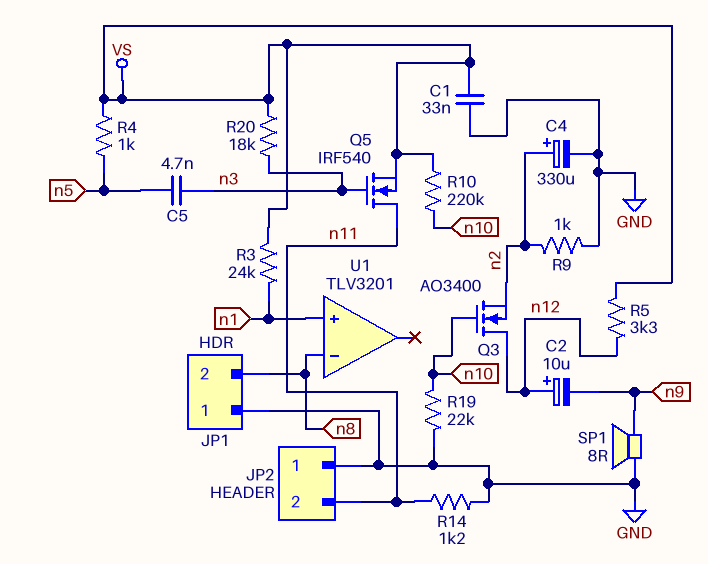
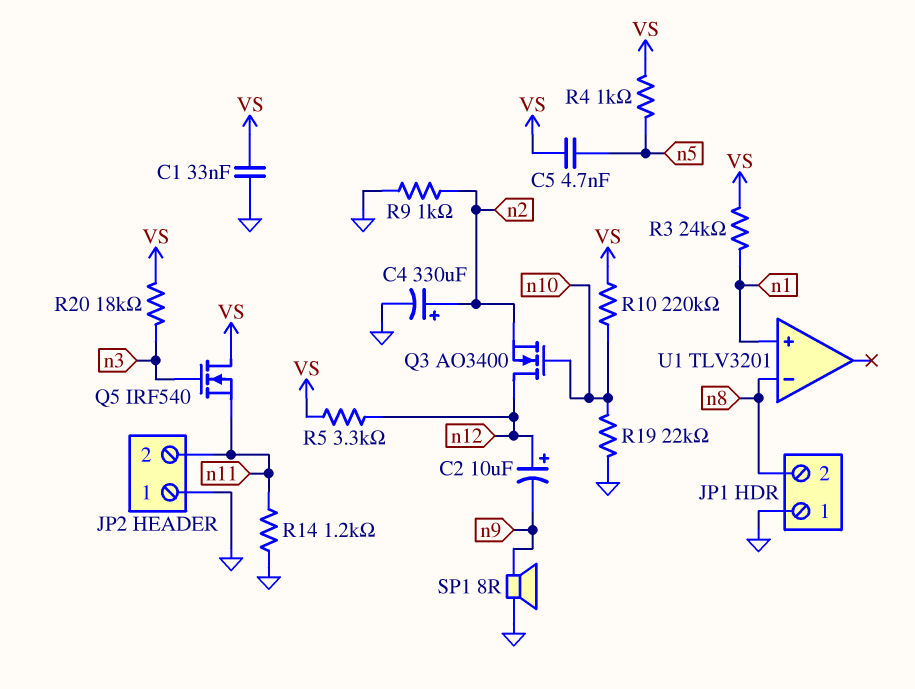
C5: 4.7nF (n3, n5) -> 4.7nF (VS, n5)
Q5: NMOS IRF540 (G n3, D n11, S VS) -> NMOS IRF540 (G n3, D VS, S n11)

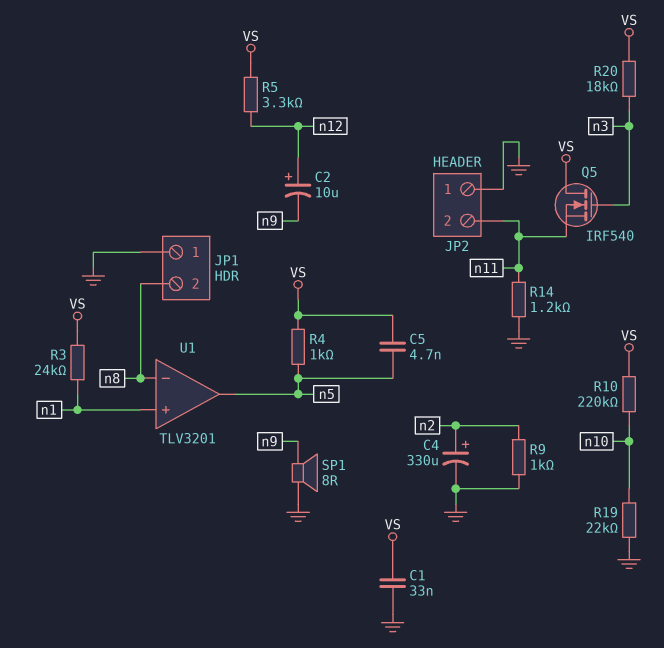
Q3: NMOS AO3400 (G n10, D n12, S n2) -> none
U1 pin out: none -> n5

